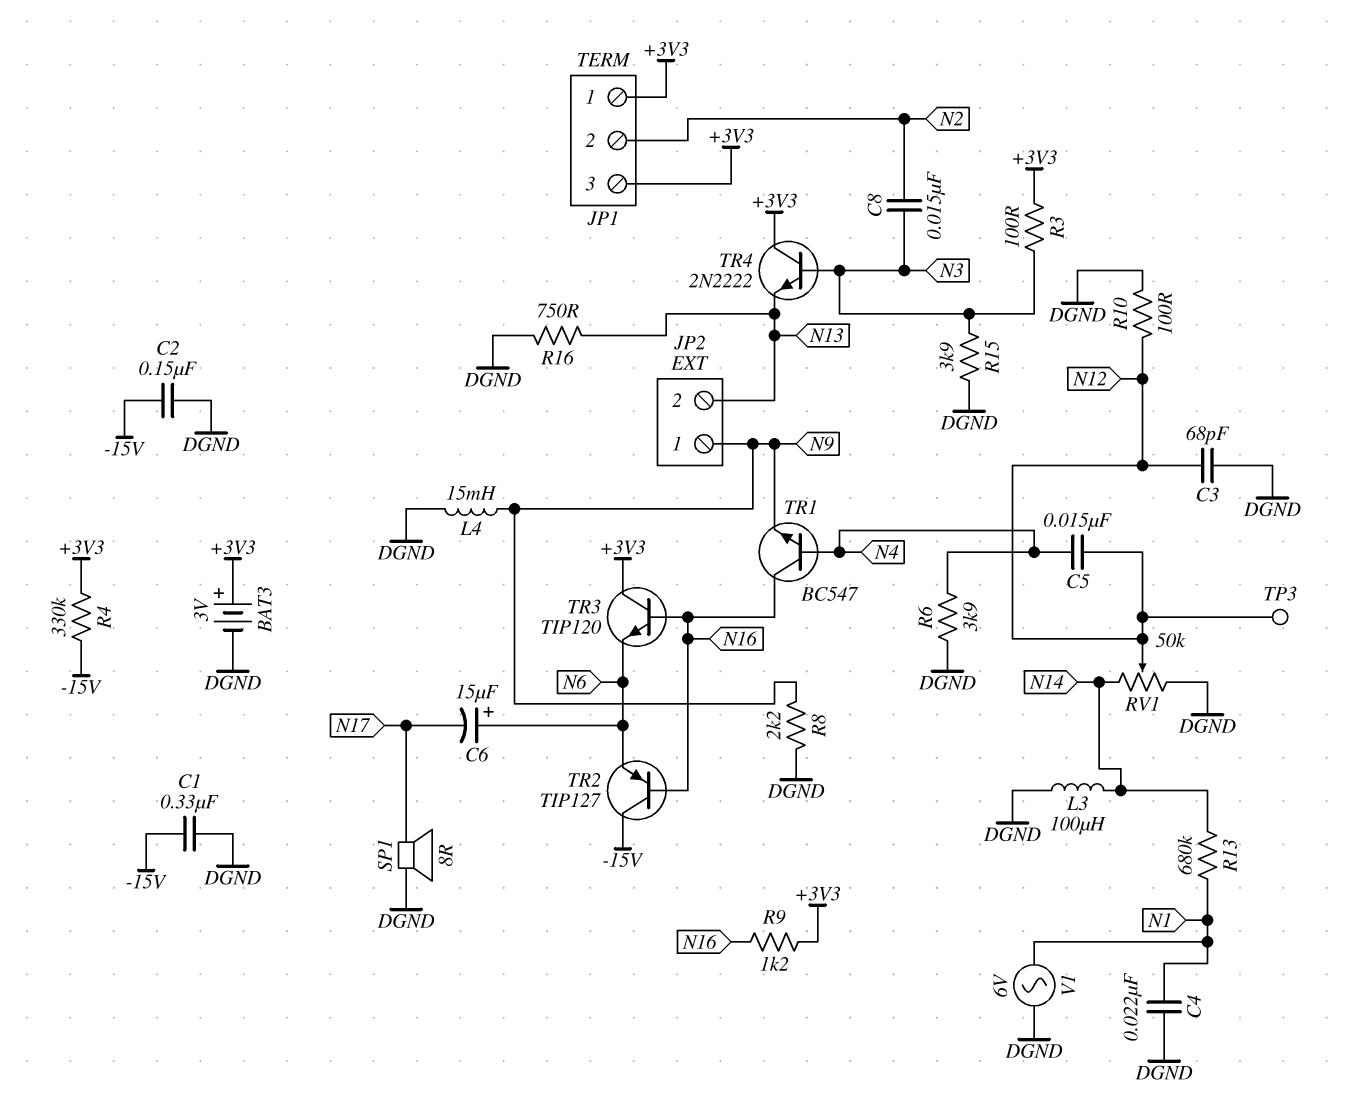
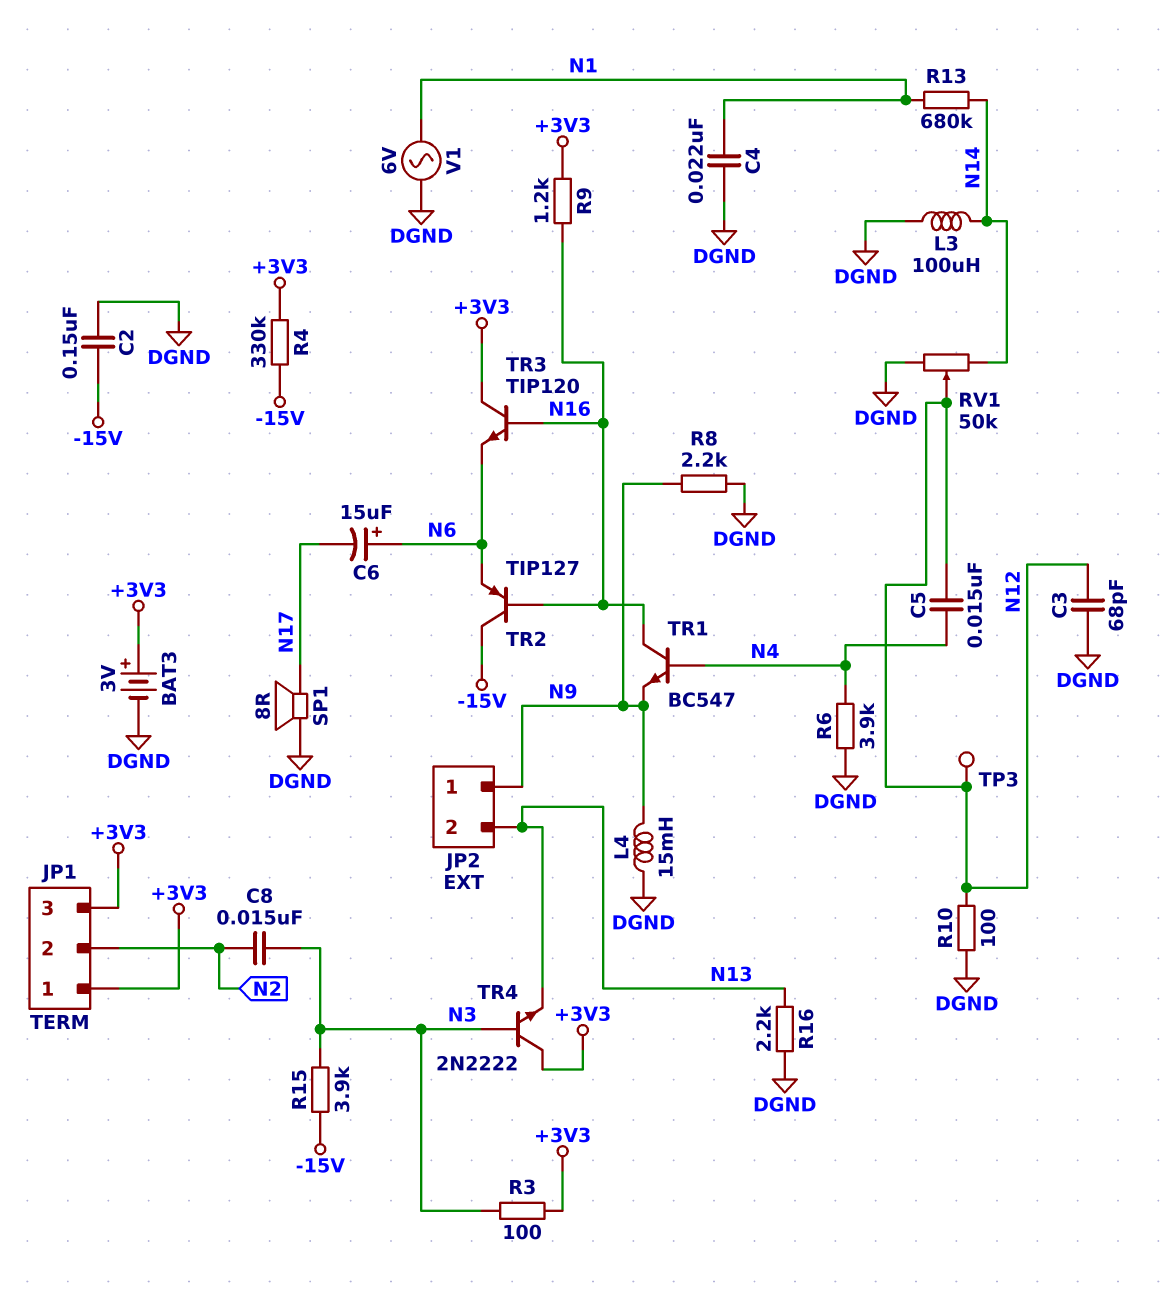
C1: 330nF (-15V, DGND) -> none
R15: 3.9k (DGND, N3) -> 3.9k (-15V, N3)
R16: 750 (DGND, N13) -> 2.2k (DGND, N13)

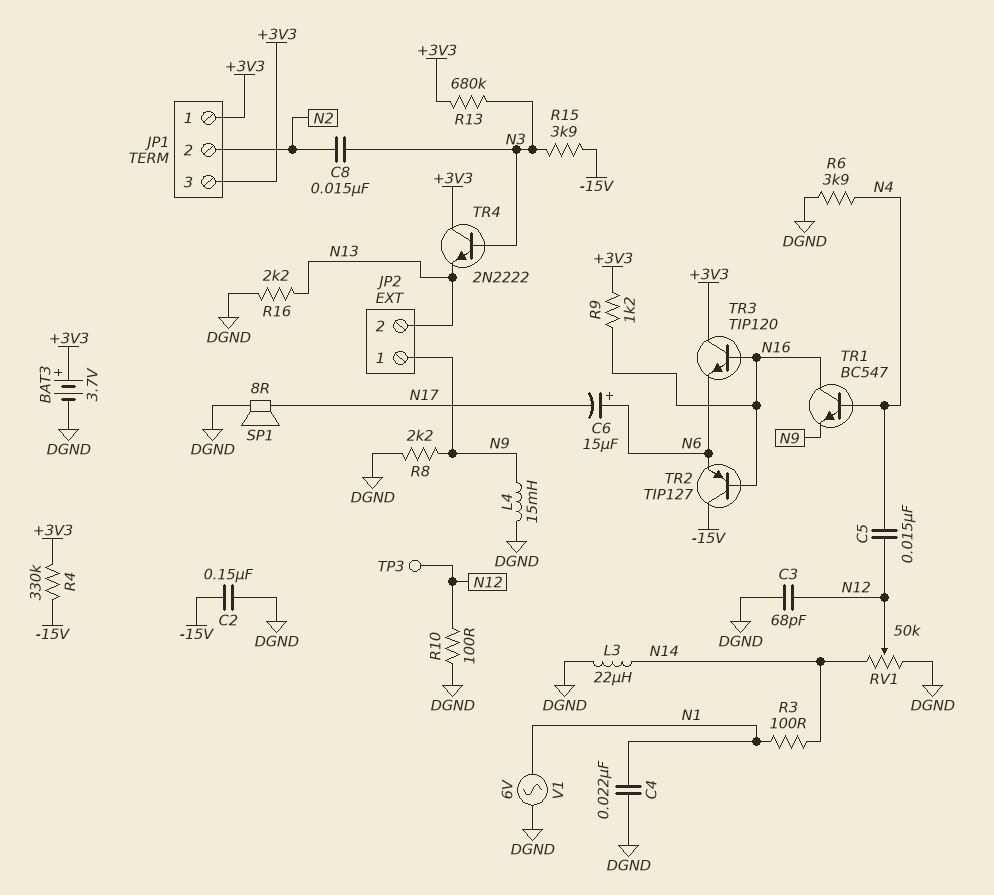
BAT3: 3V (plus +3V3, minus DGND) -> 3.7V (plus +3V3, minus DGND)
L3: 100uH (DGND, N14) -> 22uH (DGND, N14)
R3: 100 (+3V3, N3) -> 100 (N1, N14)
R13: 680k (N1, N14) -> 680k (+3V3, N3)

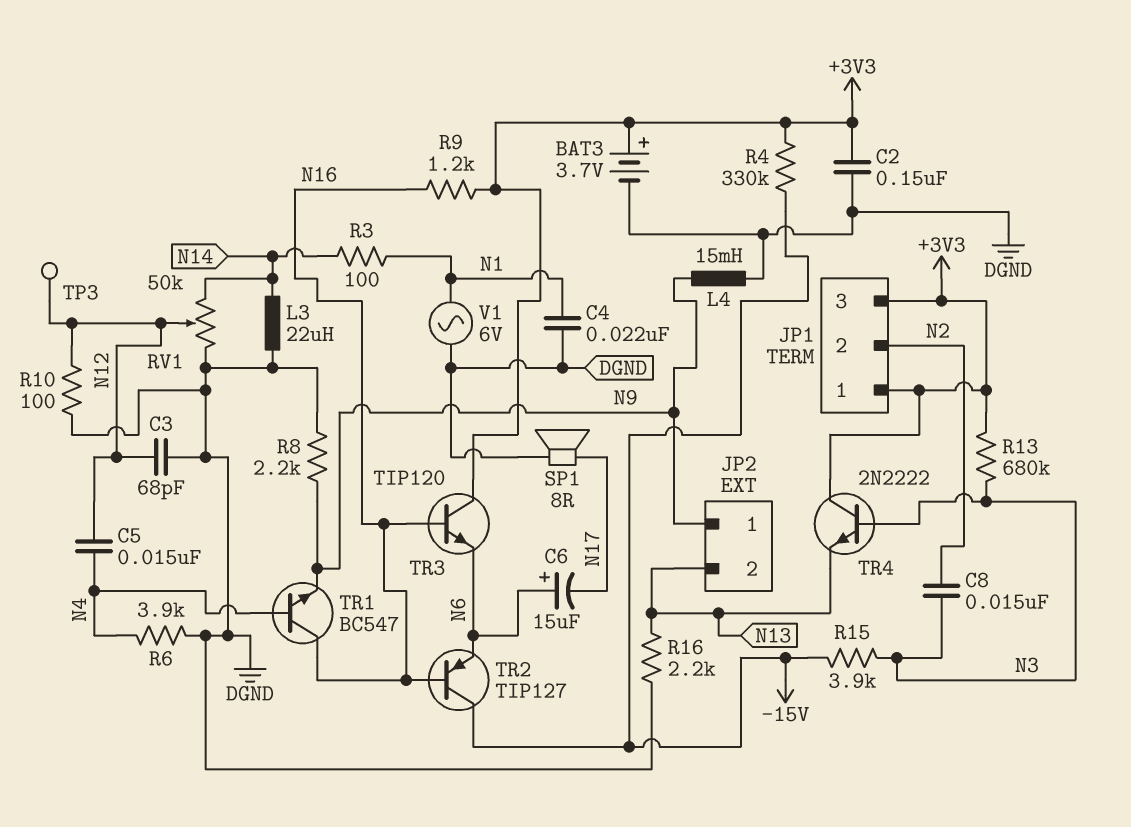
C2: 150nF (-15V, DGND) -> 150nF (+3V3, DGND)

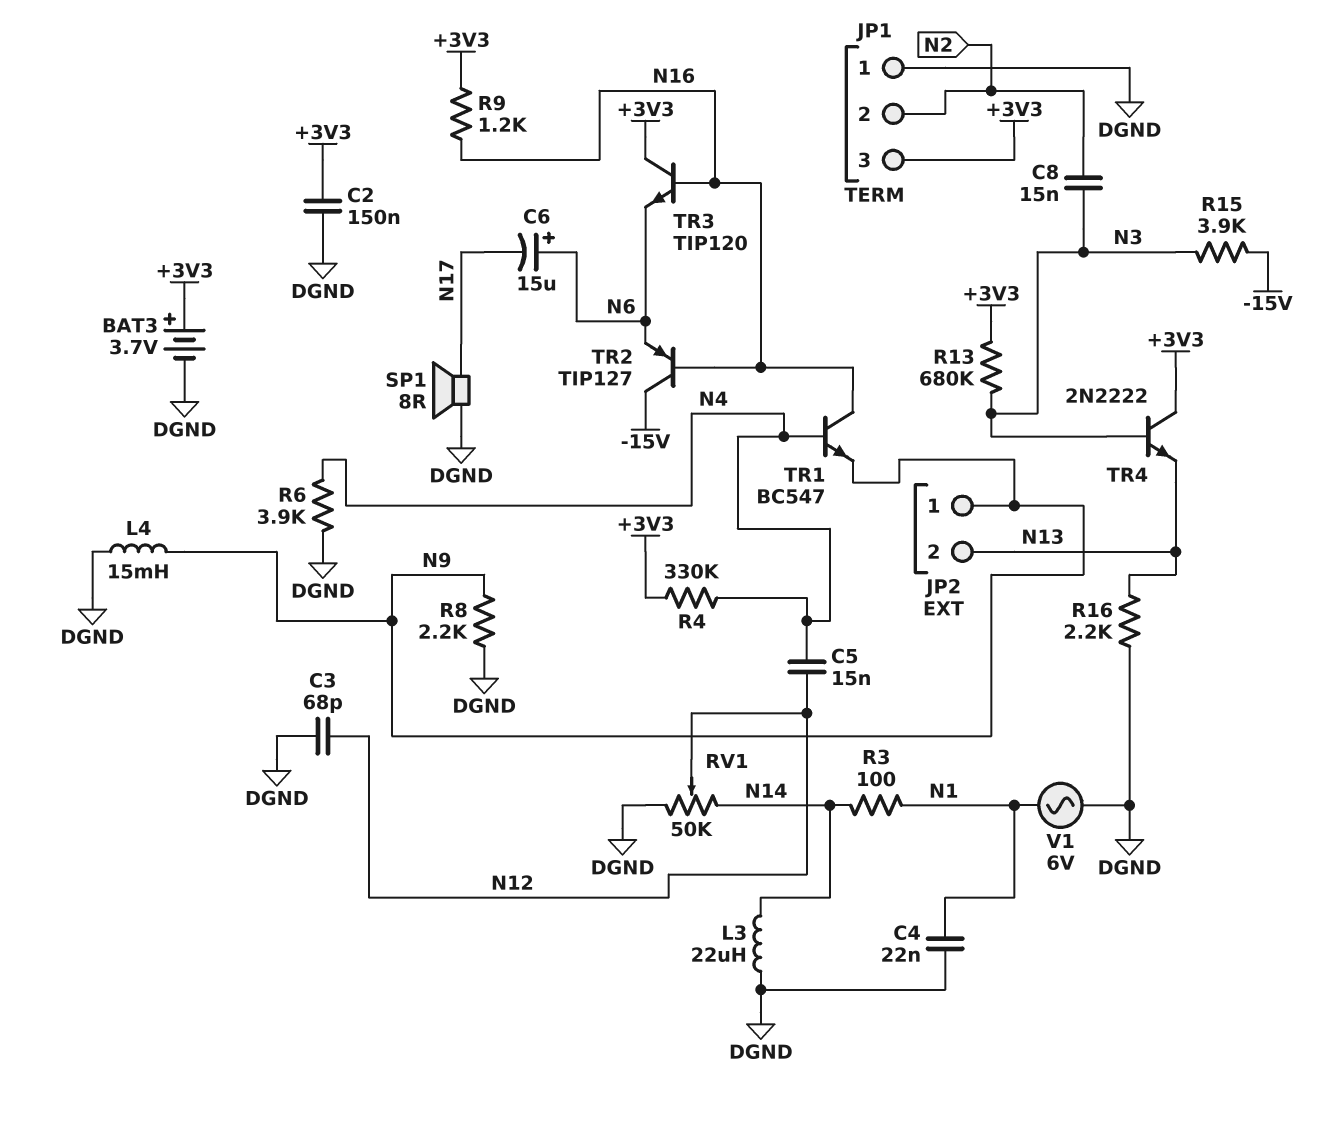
JP1 pin 1: +3V3 -> DGND
R4: 330k (+3V3, -15V) -> 330k (+3V3, N4)
R10: 100 (DGND, N12) -> none
TP3: test point (N12) -> none

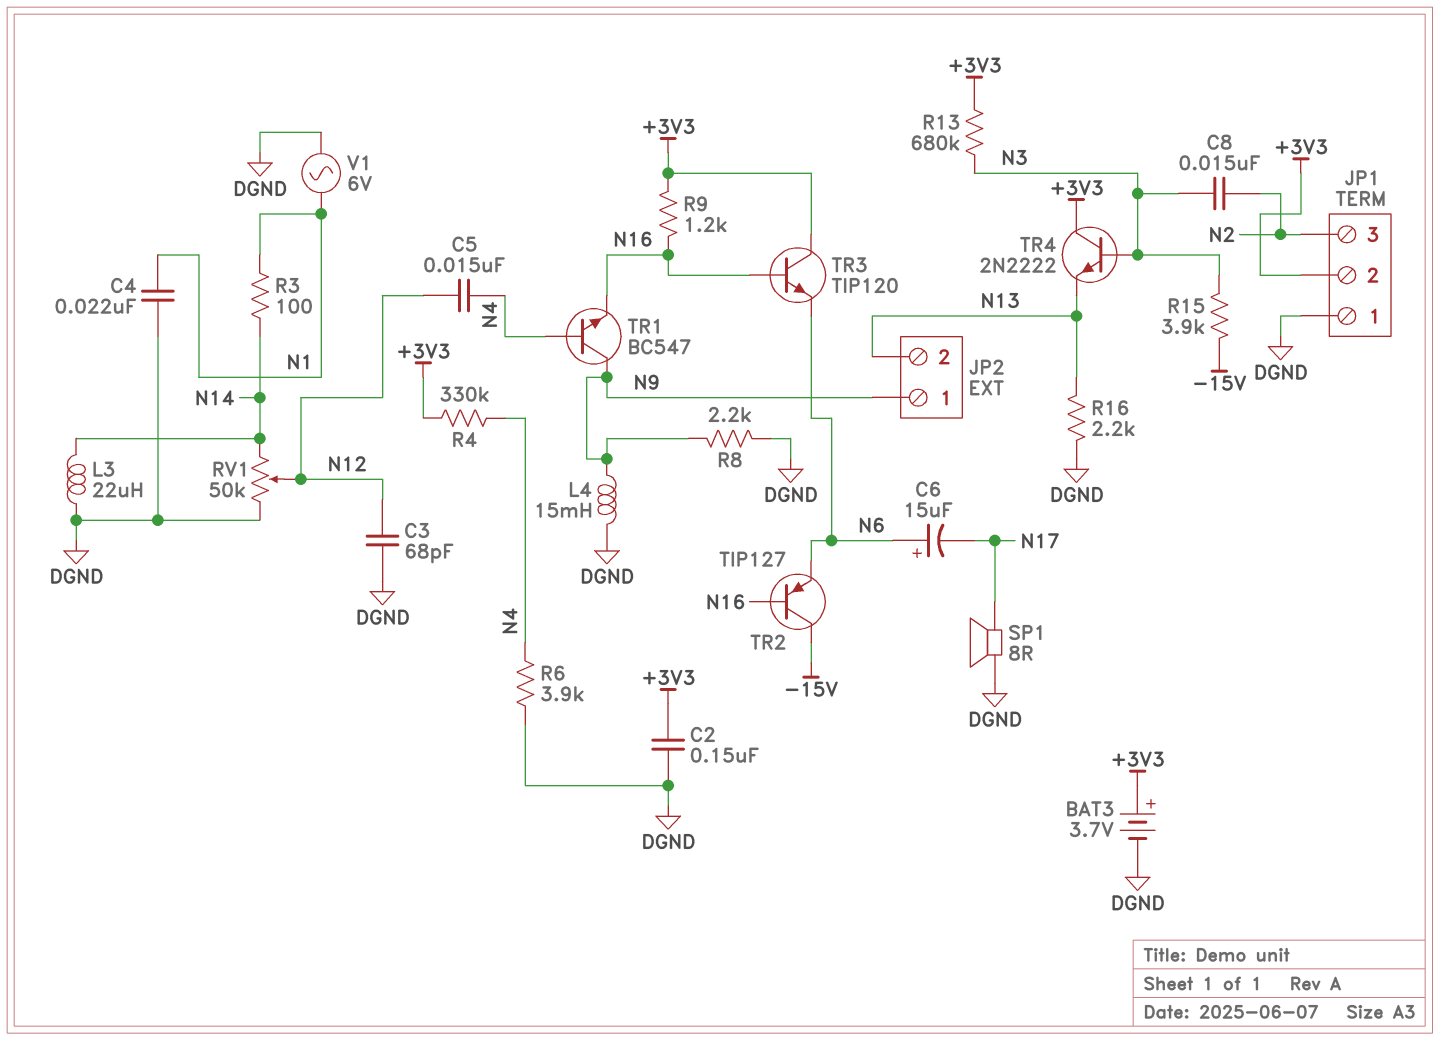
JP1 pin 2: N2 -> +3V3
JP1 pin 3: +3V3 -> N2
TR1: NPN BC547 (B N4, C N16, E N9) -> NPN BC547 (B N4, C N9, E N16)

